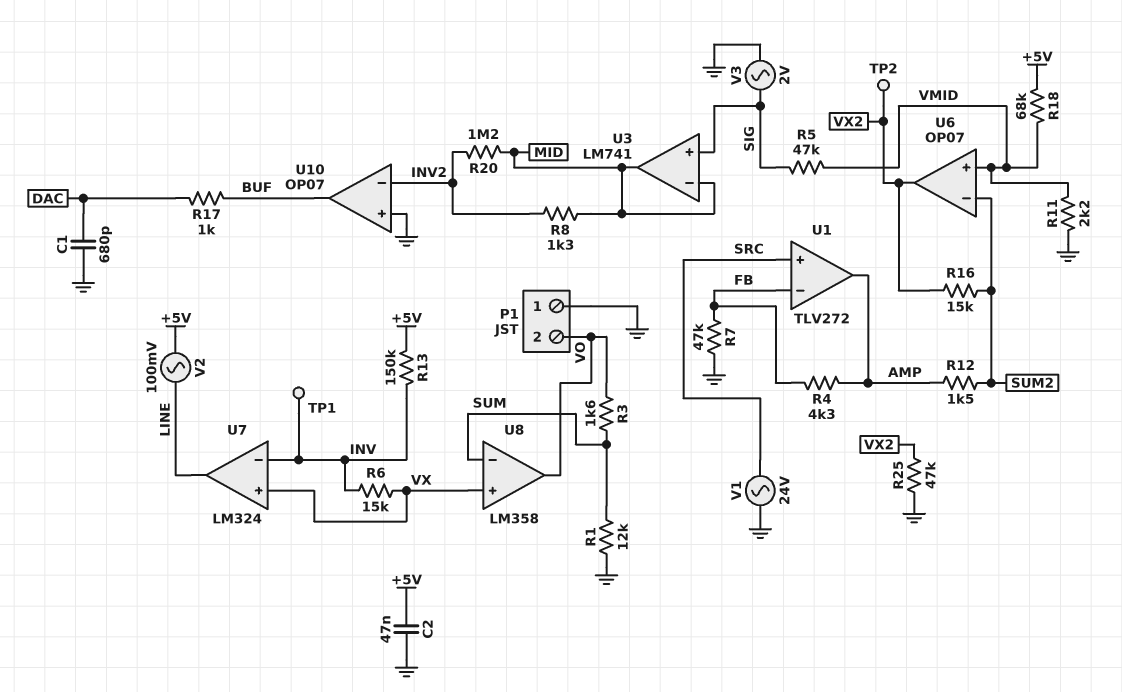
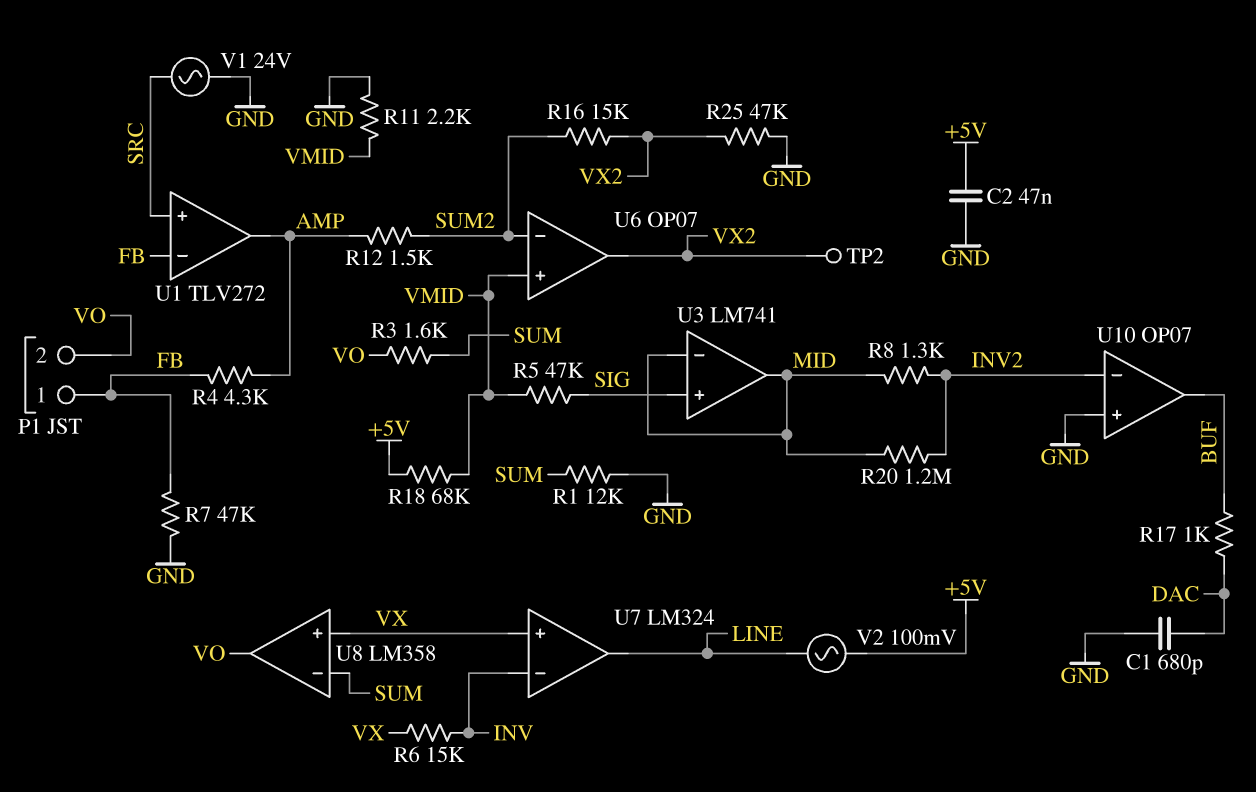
P1 pin 1: GND -> FB
R13: 150k (+5V, INV) -> none
TP1: test point (INV) -> none
V3: AC 2V (GND, SIG) -> none

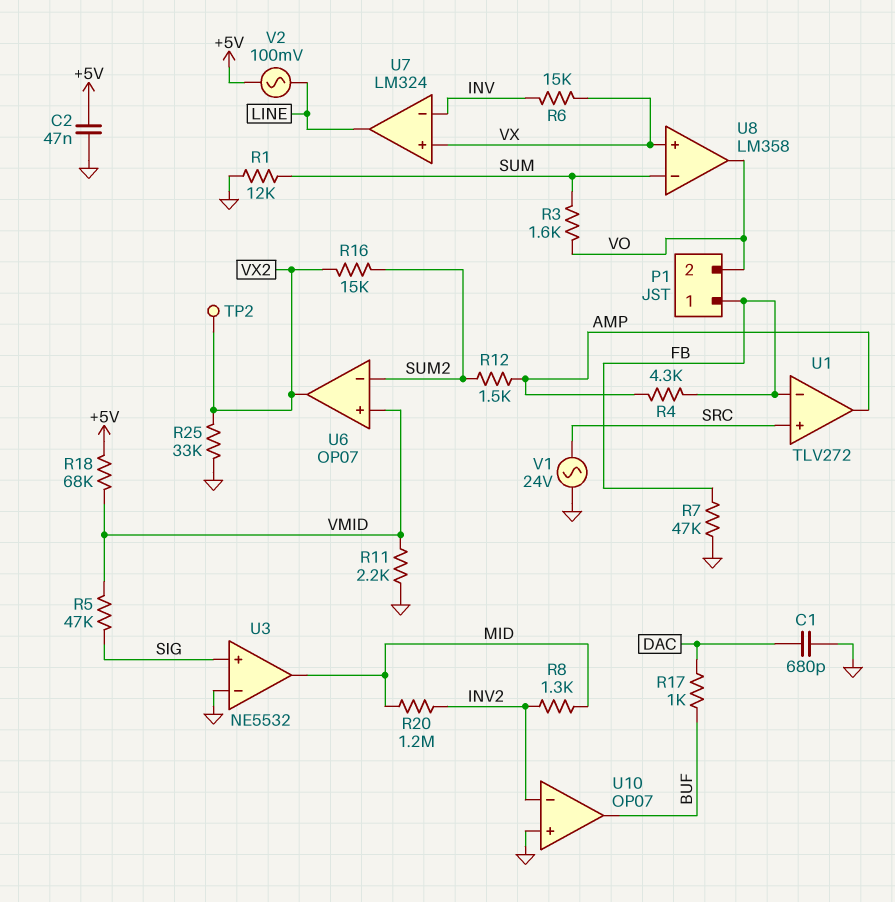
R25: 47k (GND, VX2) -> 33k (GND, VX2)
U3: LM741 -> NE5532
U3 pin in-: MID -> GND

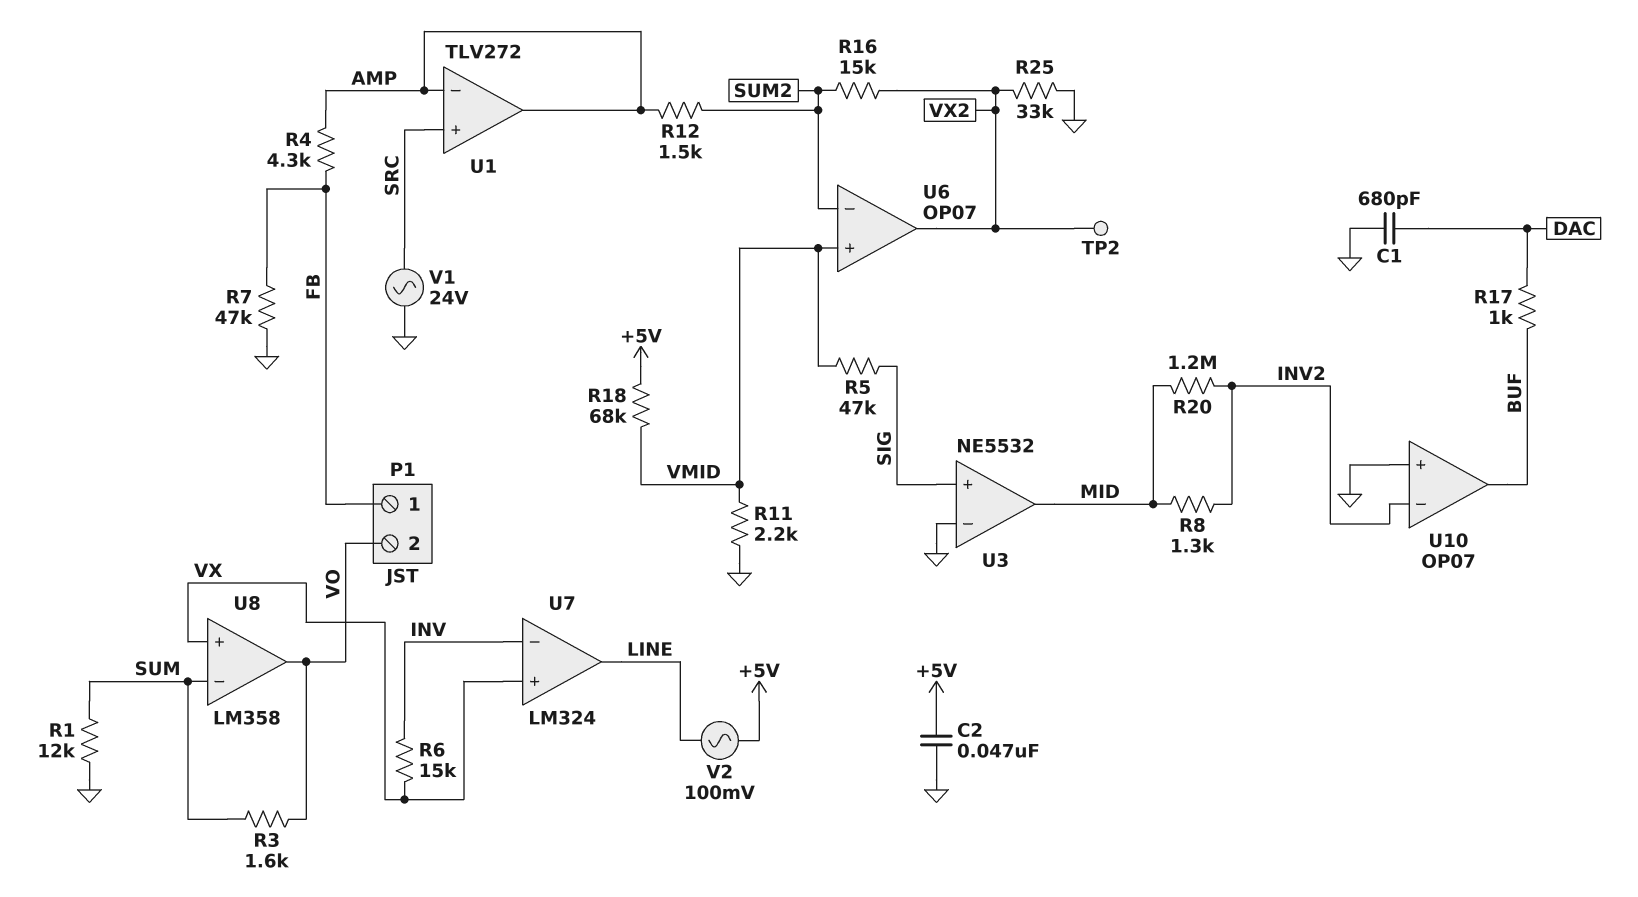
U1 pin in-: FB -> AMP

